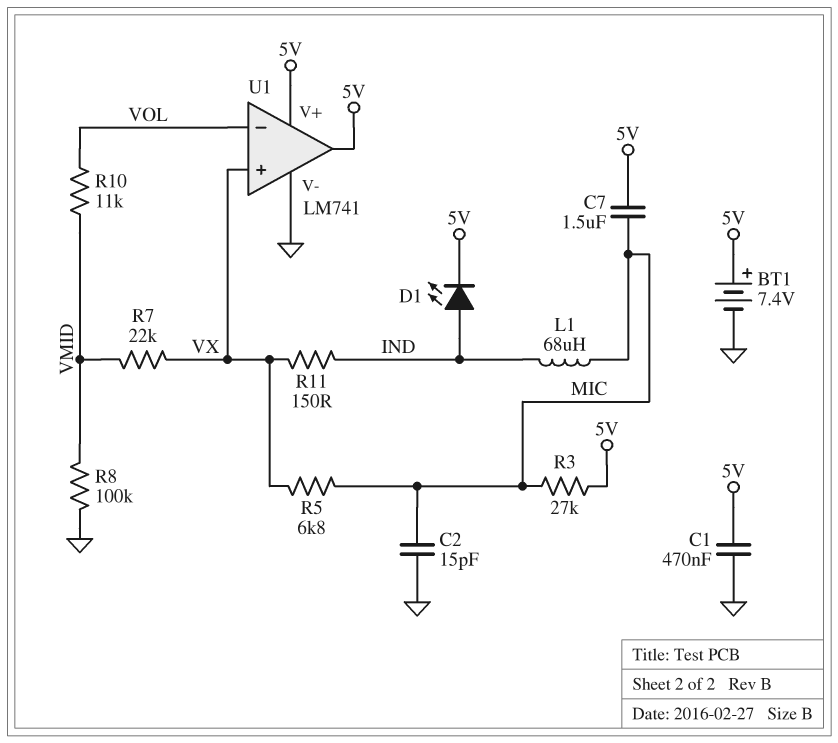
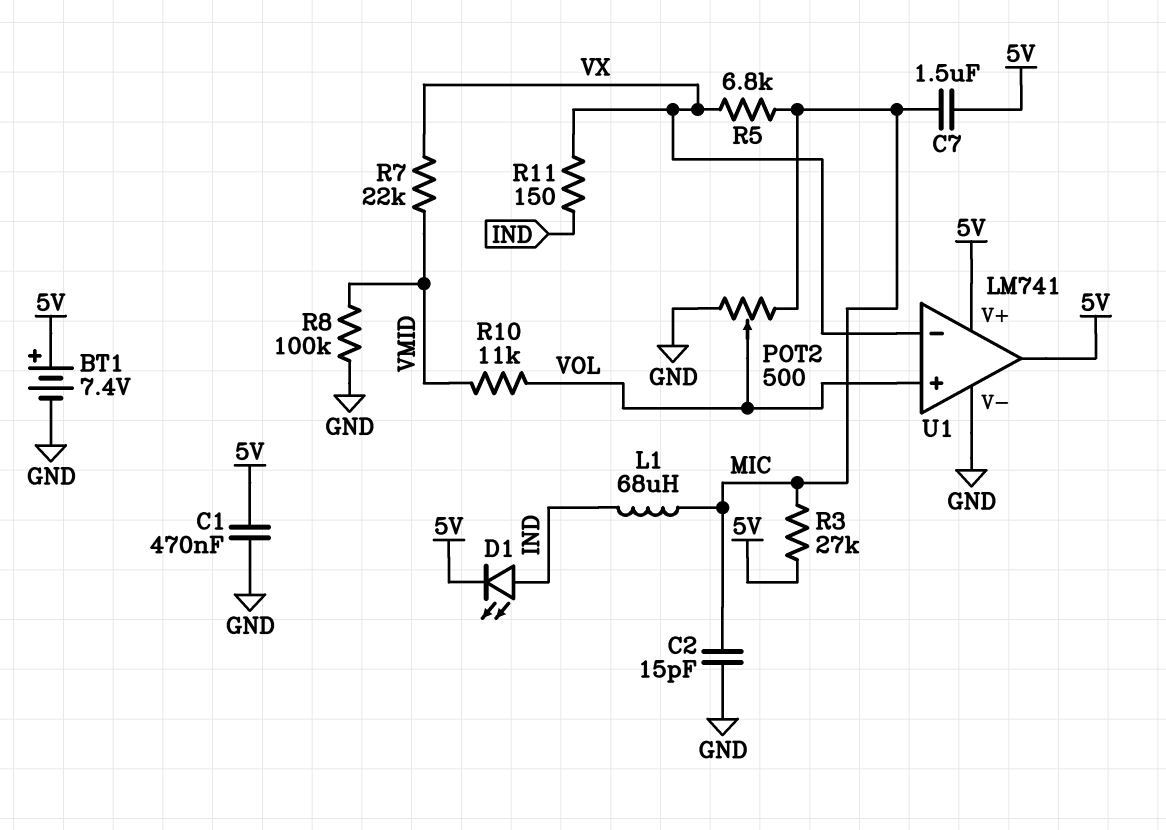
POT2: none -> 500 (GND, MIC, wiper VOL)
U1 pin in+: VX -> VOL
U1 pin in-: VOL -> VX

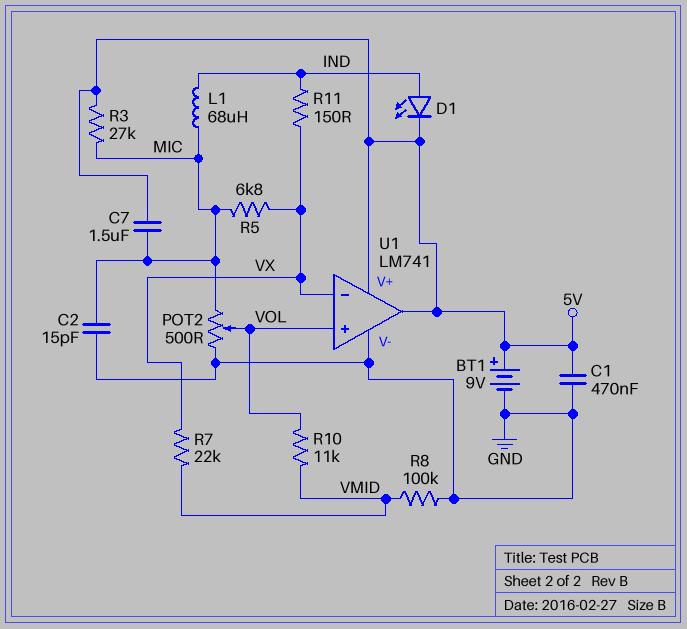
BT1: 7.4V (plus 5V, minus GND) -> 9V (plus 5V, minus GND)

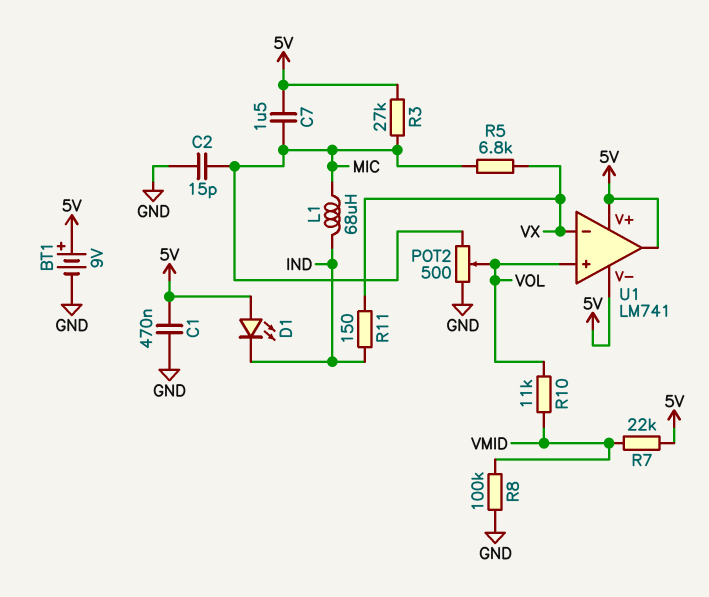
D1: LED (A IND, K 5V) -> LED (A 5V, K IND)
R7: 22k (VMID, VX) -> 22k (5V, VMID)
U1 pin V-: GND -> 5V

